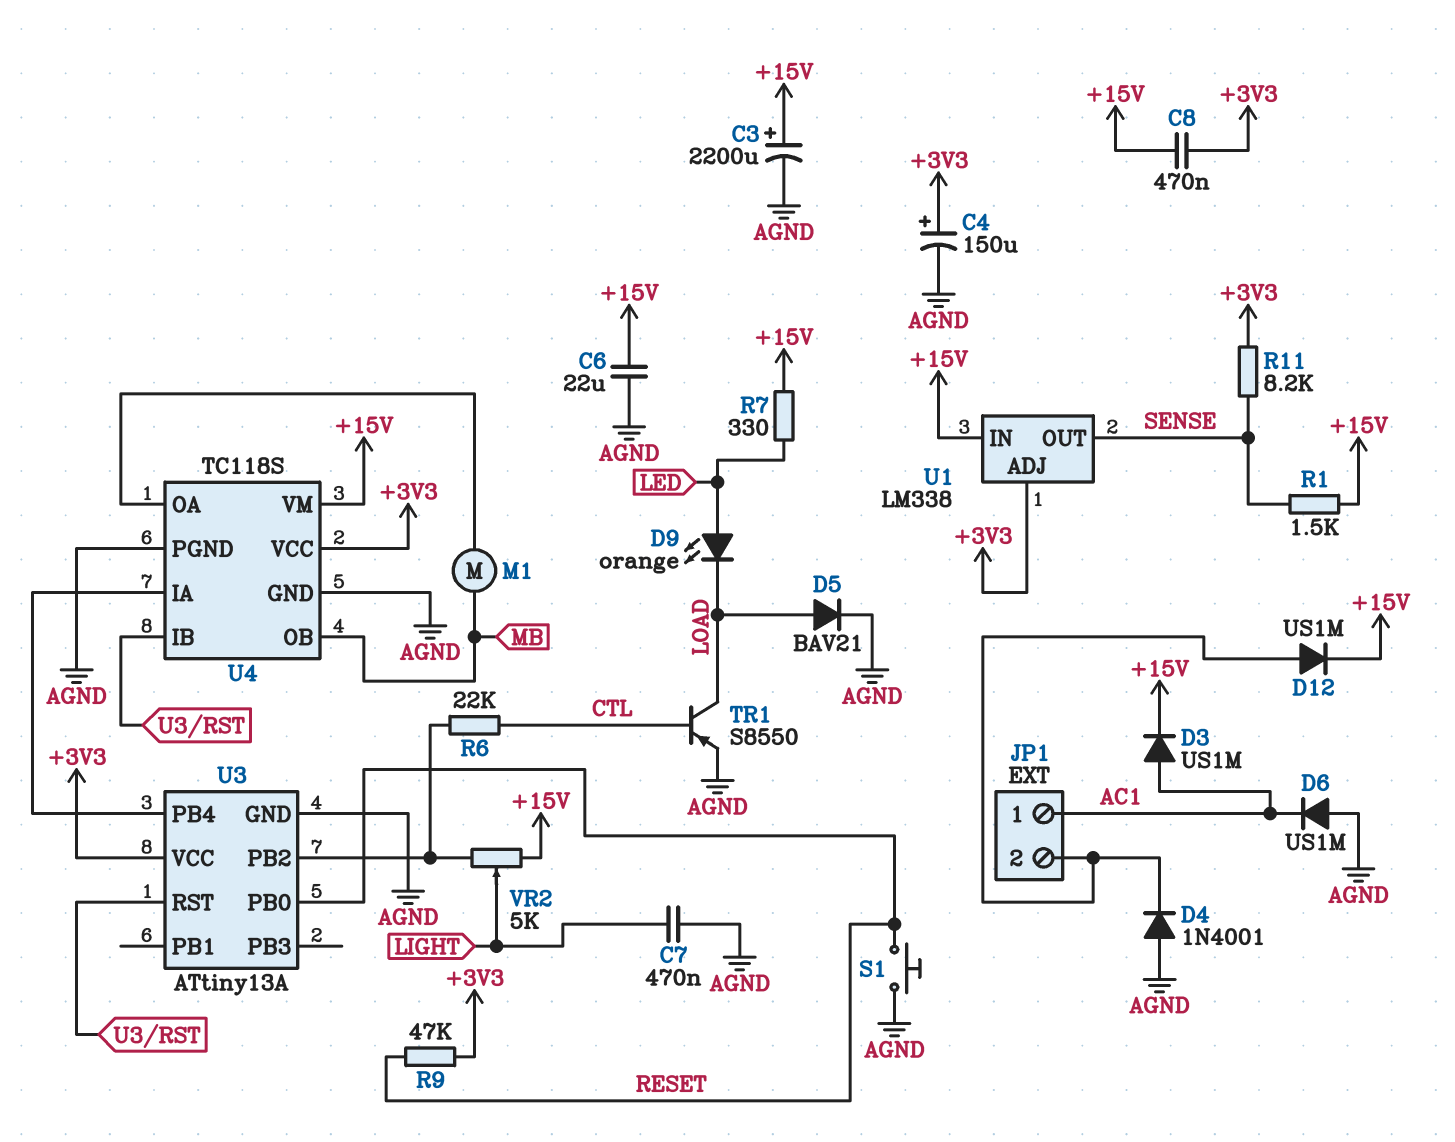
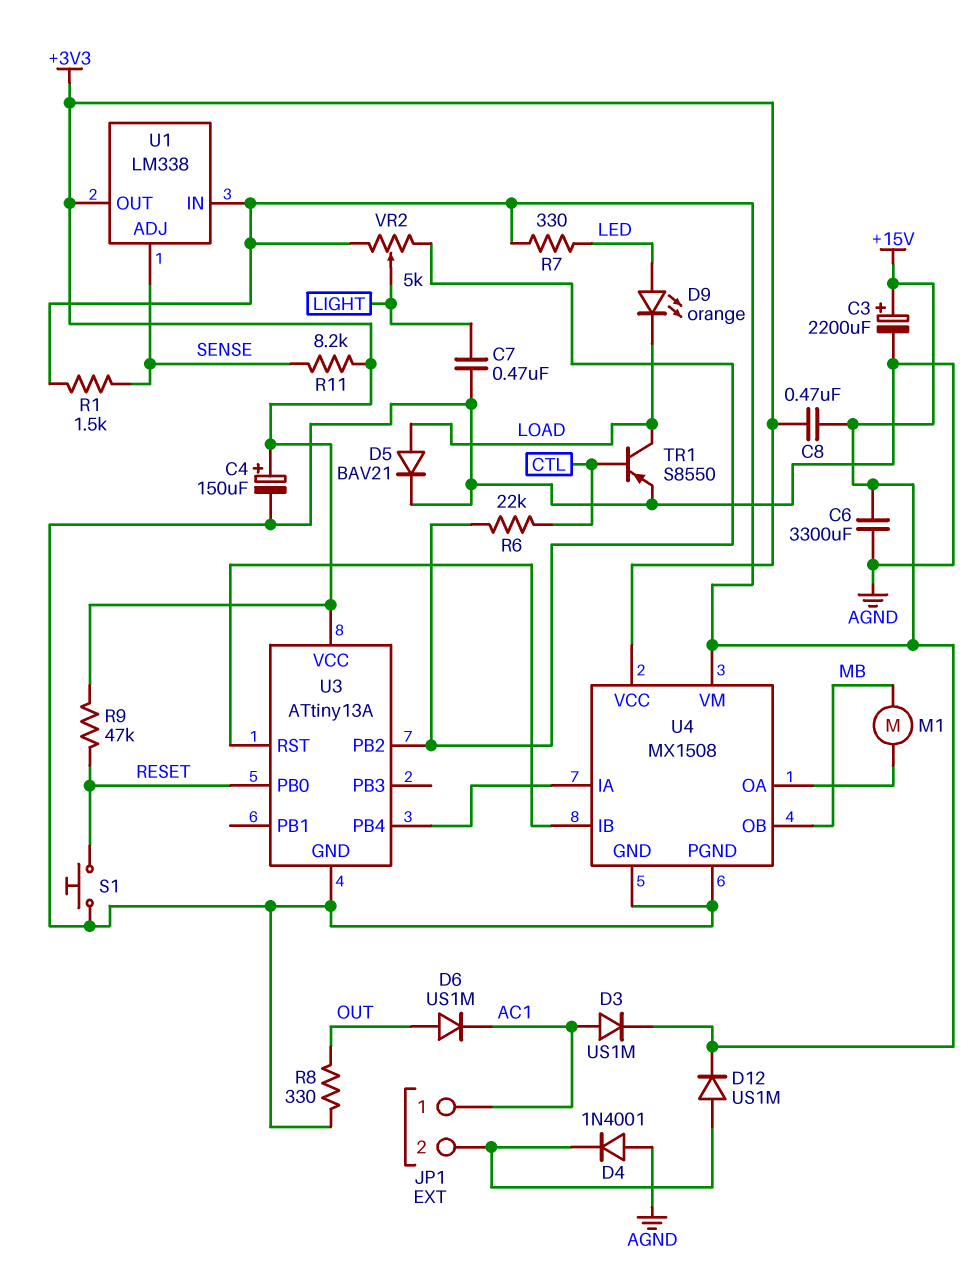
C6: 22uF (+15V, AGND) -> 3300uF (+15V, AGND)
D6: diode US1M (A AGND, K AC1) -> diode US1M (A OUT, K AC1)
R8: none -> 330 (AGND, OUT)
U1 pin ADJ: +3V3 -> SENSE
U1 pin OUT: SENSE -> +3V3
U4: TC118S -> MX1508

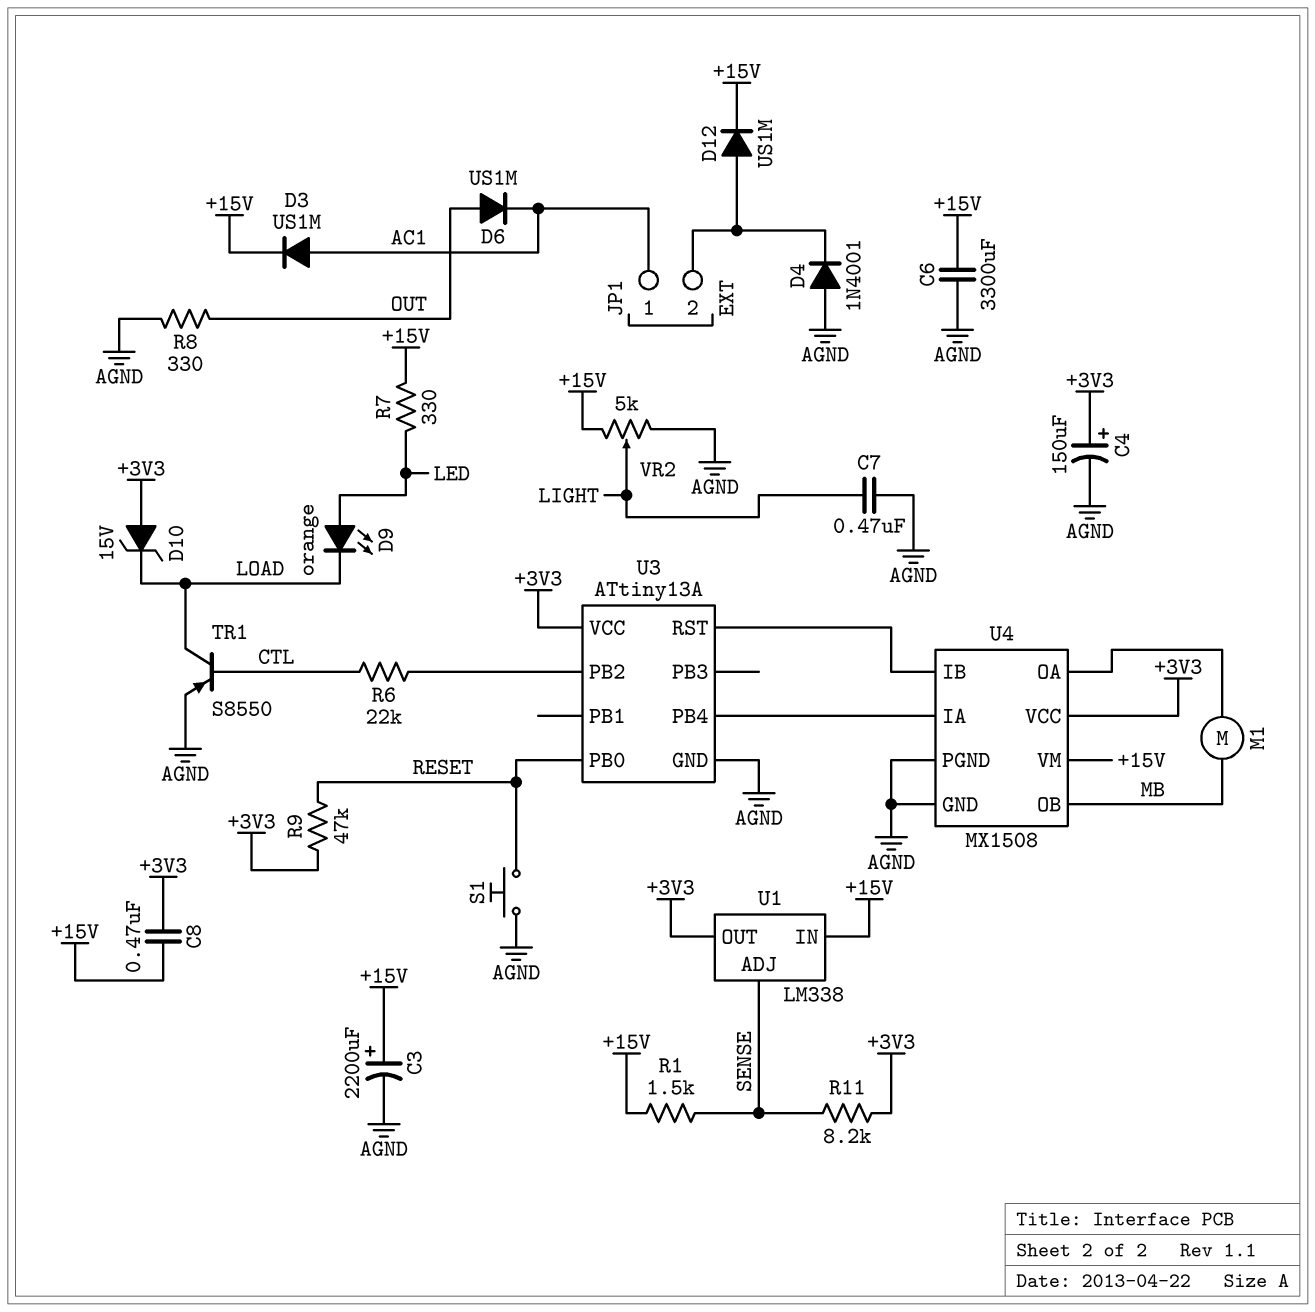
D5: diode BAV21 (A LOAD, K AGND) -> none
D10: none -> zener 15V (A +3V3, K LOAD)
VR2: 5k (+15V, U3/PB2, wiper LIGHT) -> 5k (+15V, AGND, wiper LIGHT)

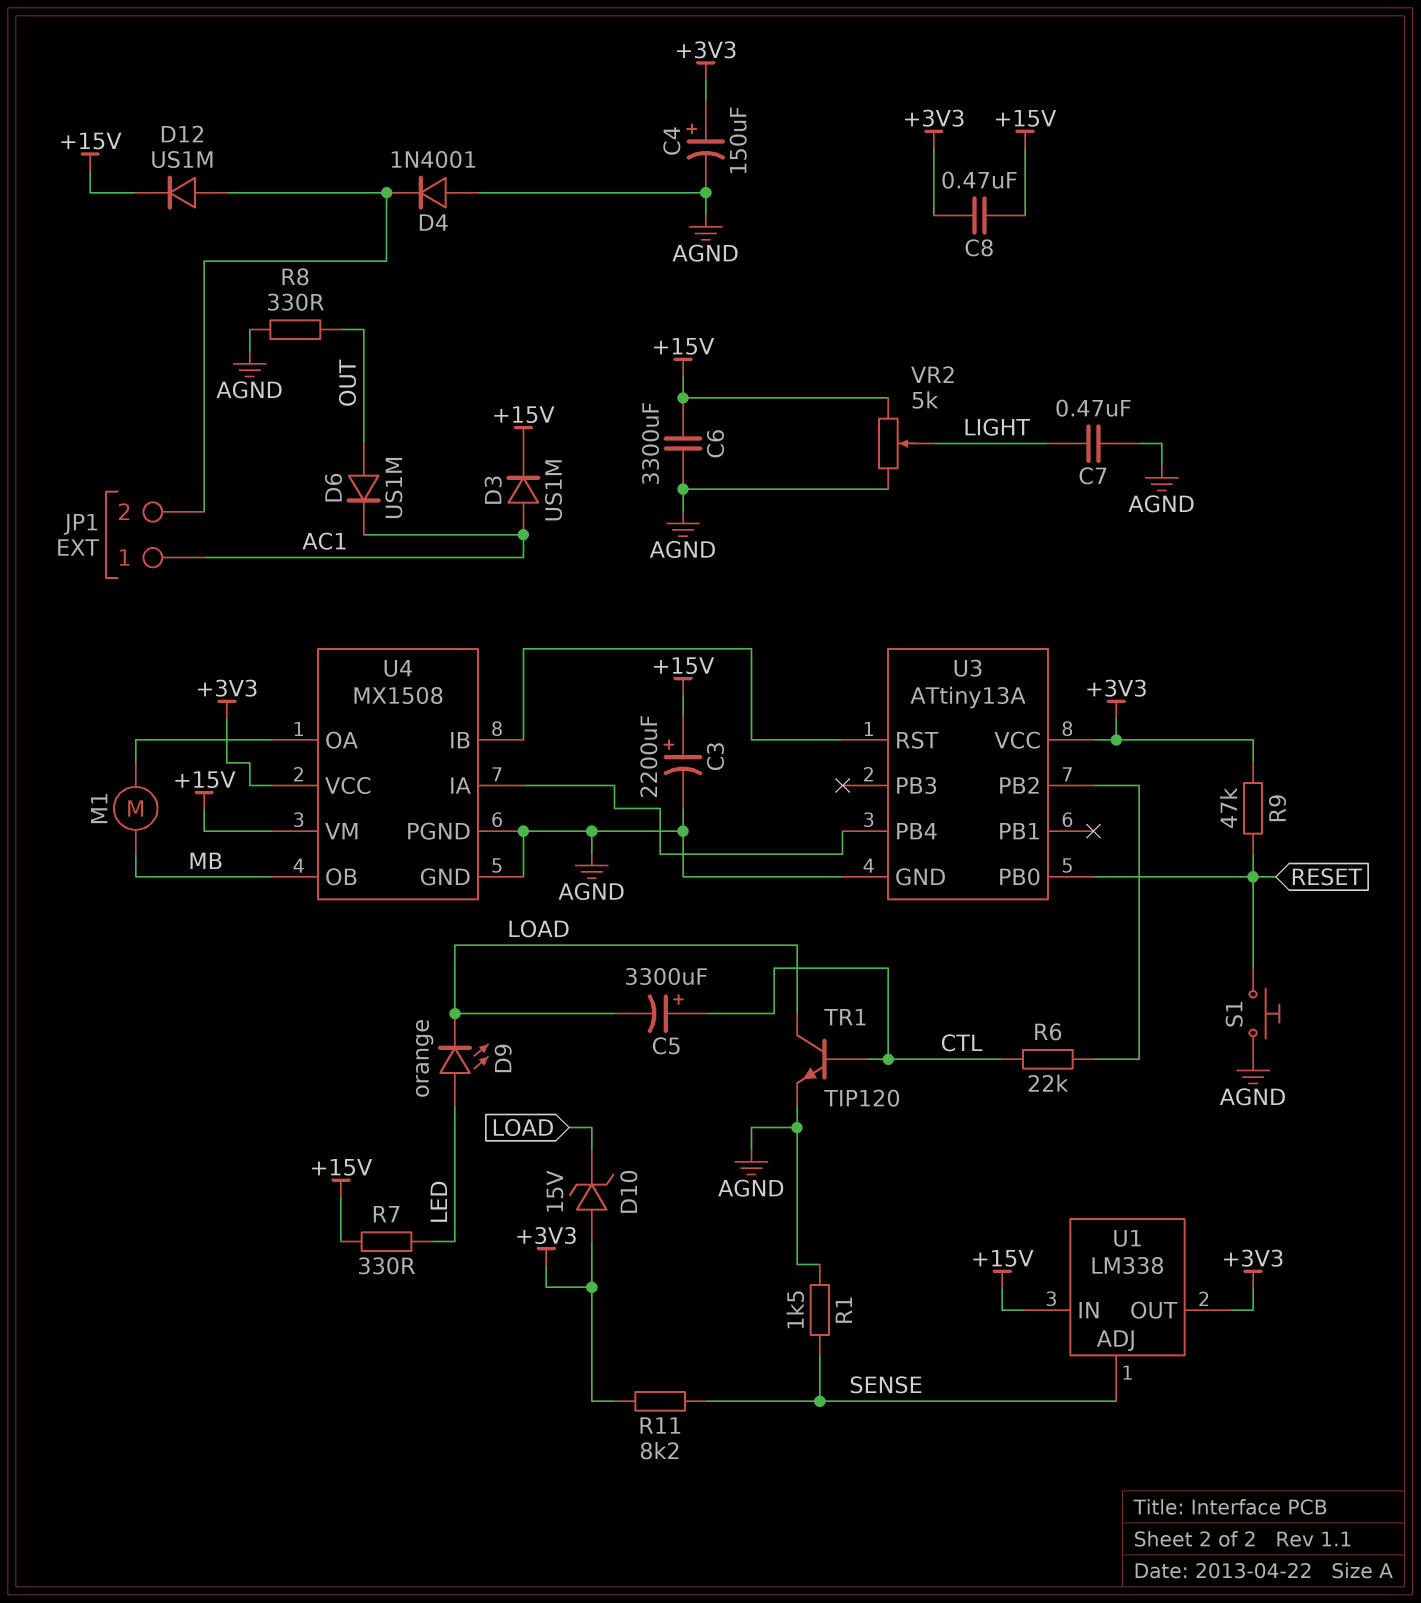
C5: none -> 3300uF (plus CTL, minus LOAD)
R1: 1.5k (+15V, SENSE) -> 1.5k (AGND, SENSE)
TR1: PNP S8550 (B CTL, C LOAD, E AGND) -> NPN TIP120 (B CTL, C LOAD, E AGND)

